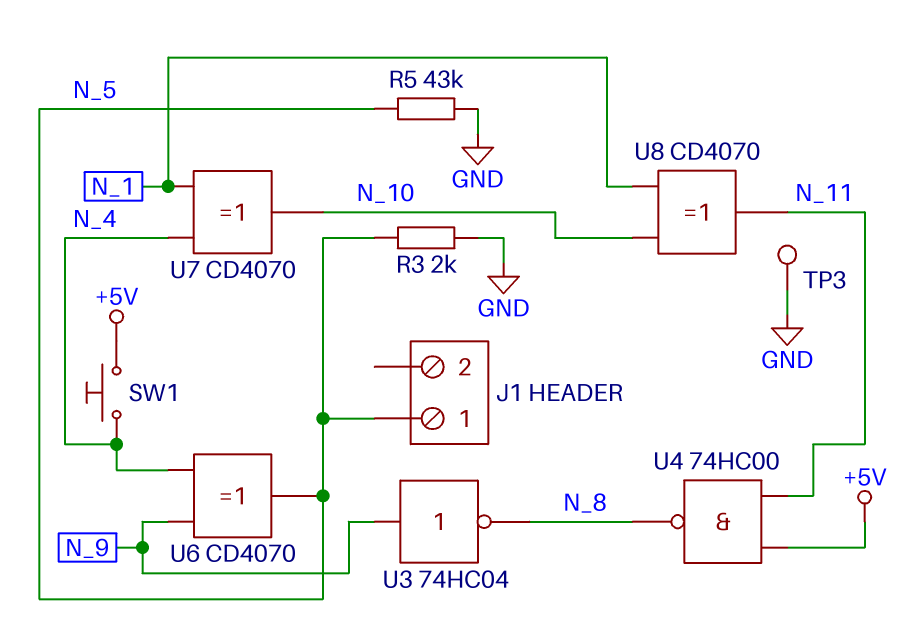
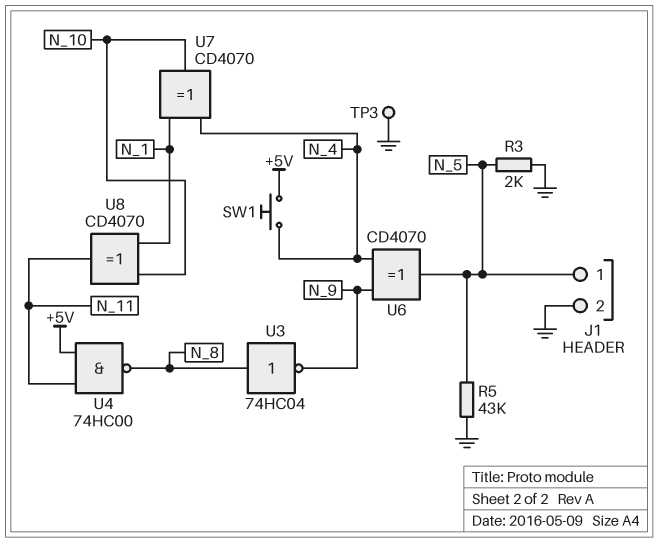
J1 pin 2: none -> GND
U3: NOT 74HC04 (in N_9, out N_8) -> NOT 74HC04 (in N_8, out N_9)

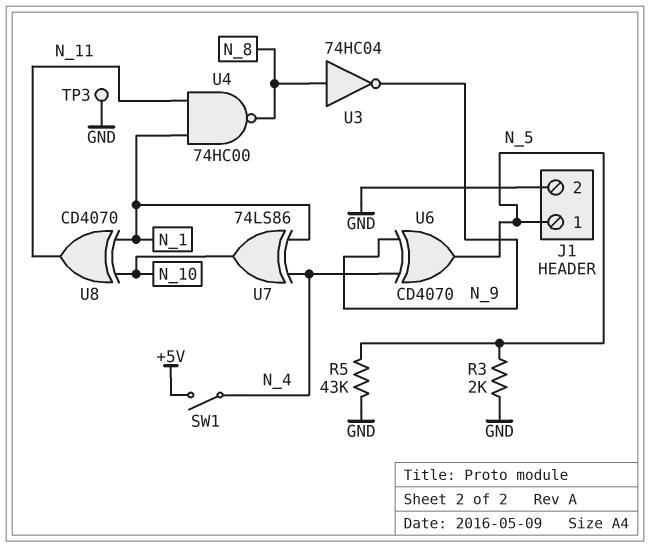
SW1: button (+5V, N_4) -> switch (+5V, N_4)
U4: NAND 74HC00 (in +5V, in N_11, out N_8) -> NAND 74HC00 (in N_1, in N_11, out N_8)
U7: XOR CD4070 (in N_1, in N_4, out N_10) -> XOR 74LS86 (in N_1, in N_4, out N_10)

